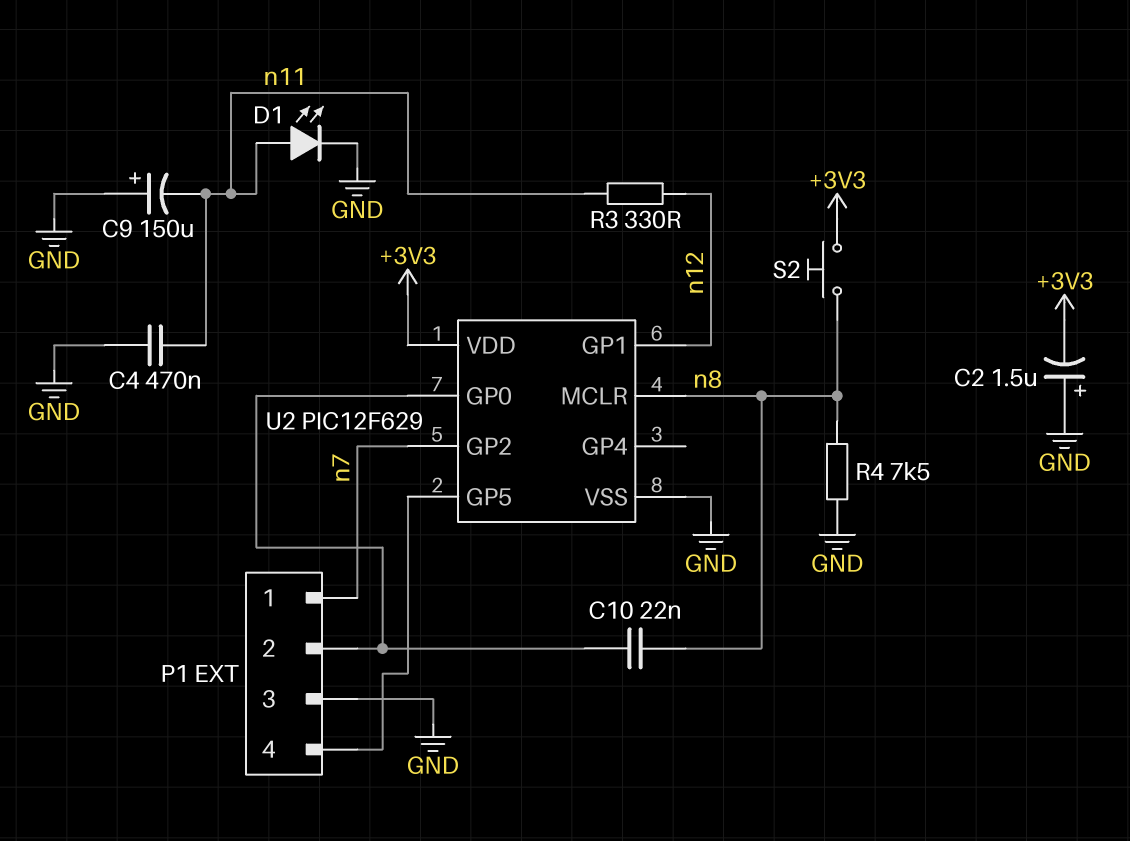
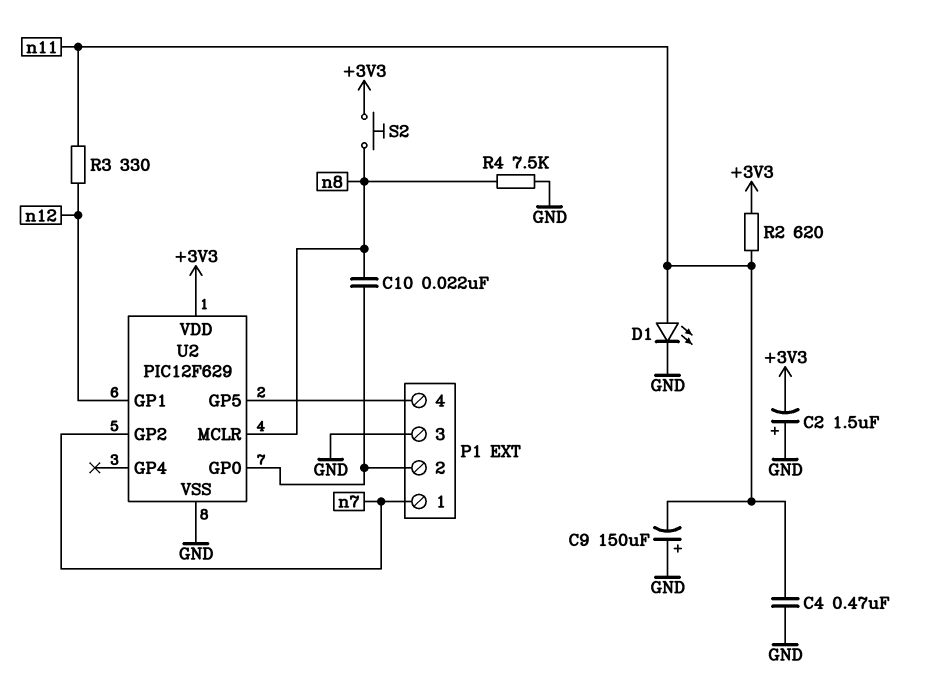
R2: none -> 620 (+3V3, n11)

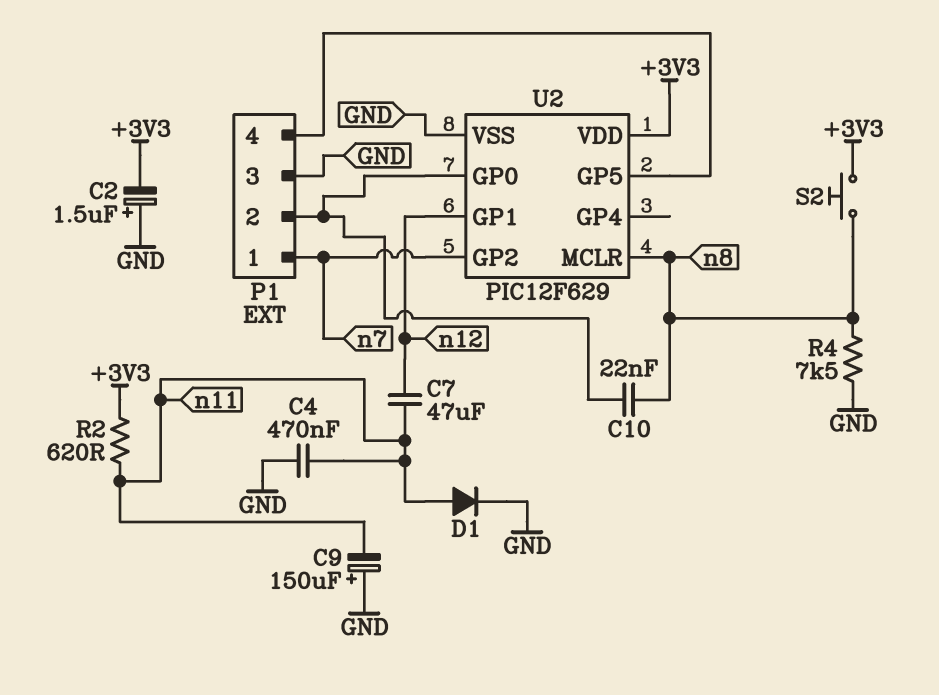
C7: none -> 47uF (n11, n12)
D1: LED (A n11, K GND) -> diode (A n11, K GND)
R3: 330 (n11, n12) -> none

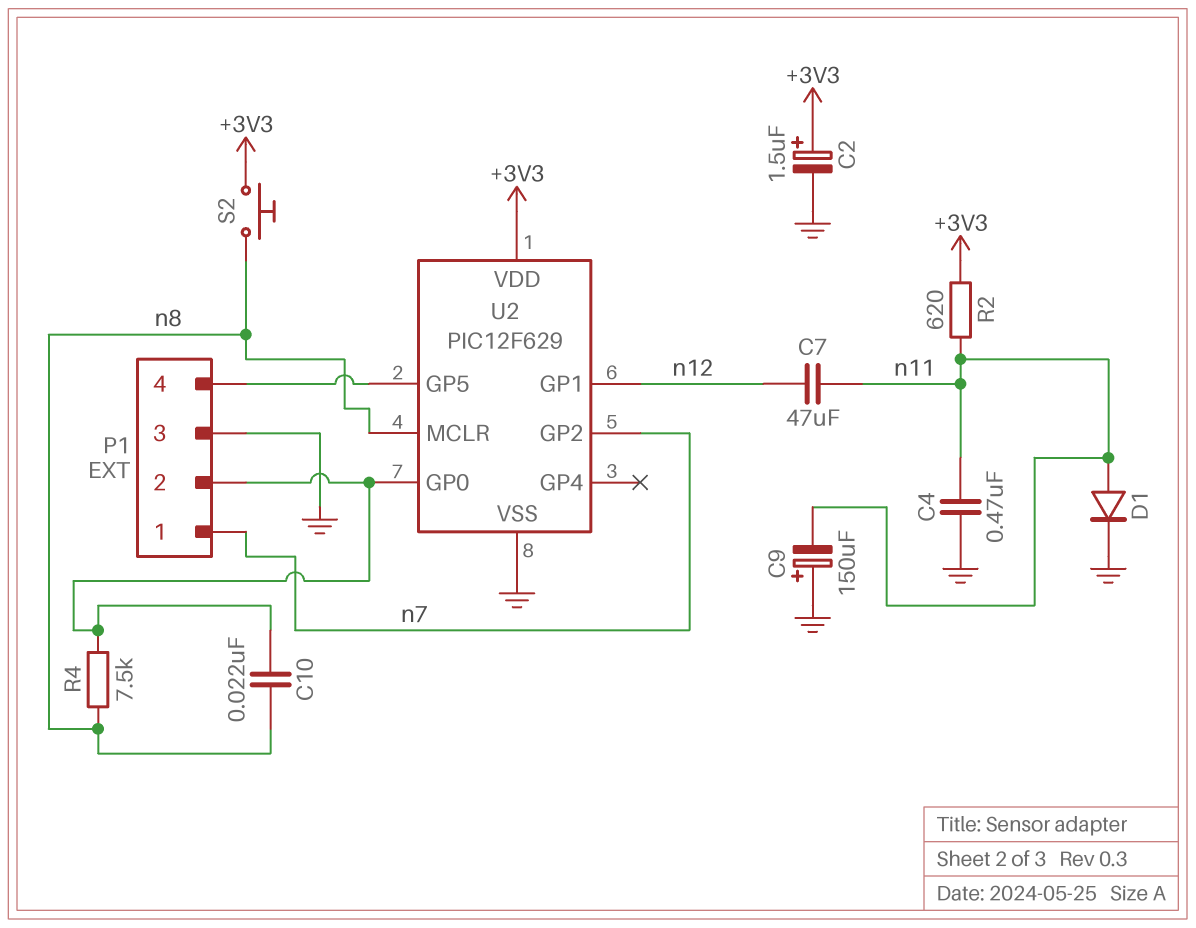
C2: 1.5uF (plus GND, minus +3V3) -> 1.5uF (plus +3V3, minus GND)
R4: 7.5k (GND, n8) -> 7.5k (P1/2, n8)

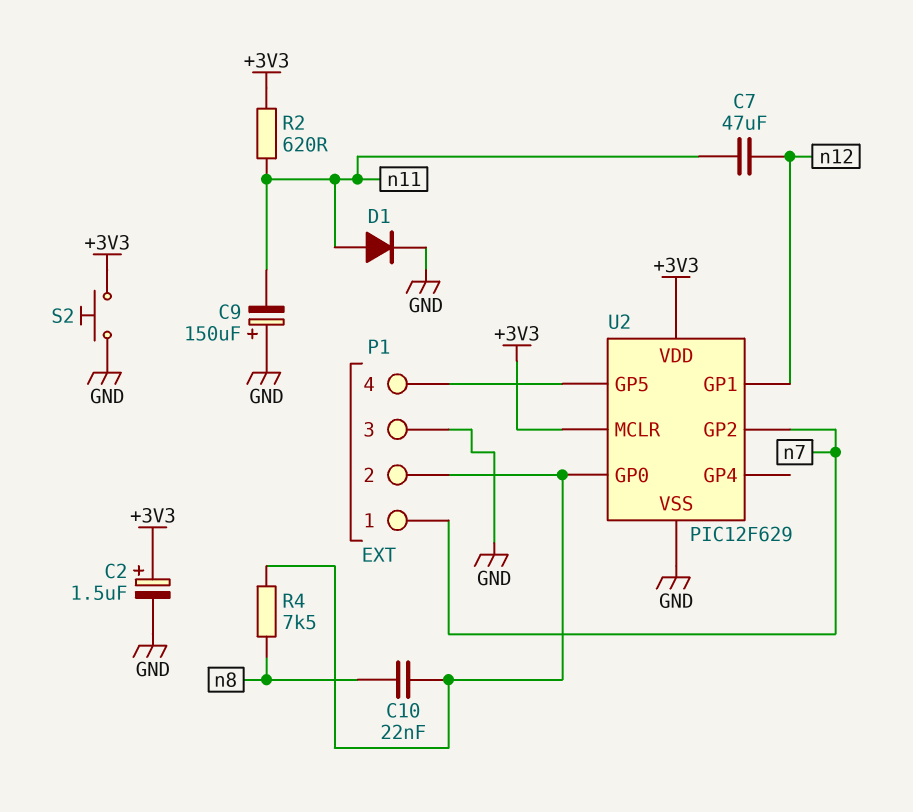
C4: 470nF (GND, n11) -> none
S2: button (+3V3, n8) -> button (+3V3, GND)
U2 pin MCLR: n8 -> +3V3

